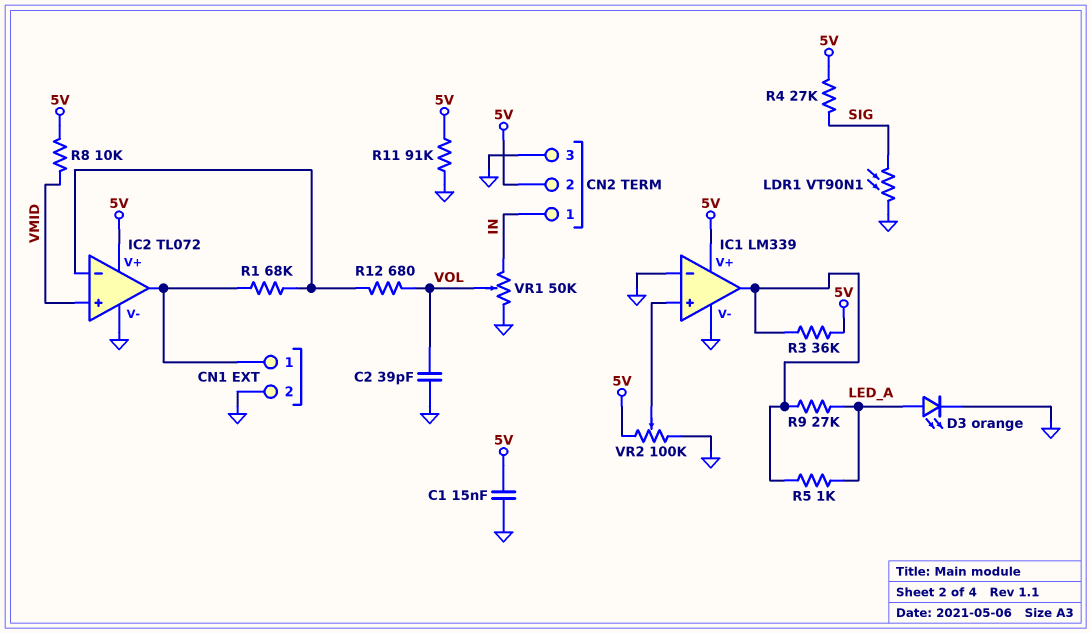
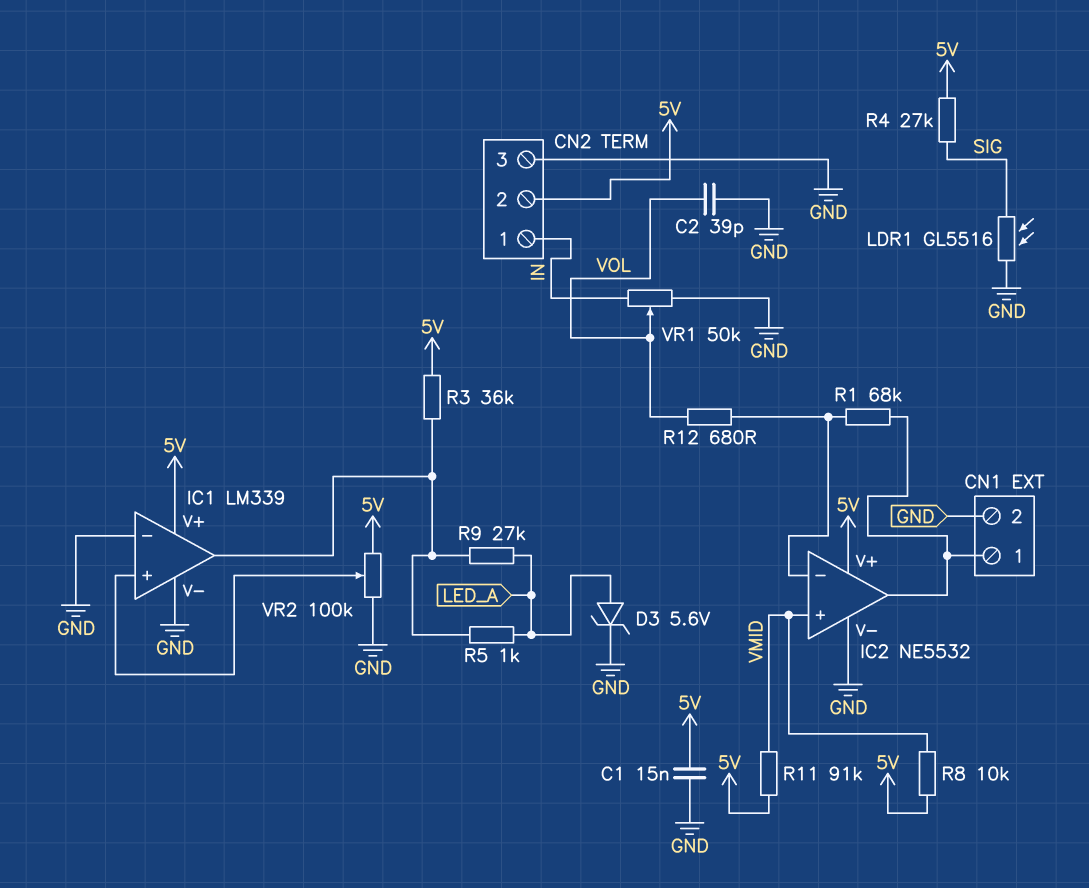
D3: LED orange (A LED_A, K GND) -> zener 5.6V (A LED_A, K GND)
IC2: TL072 -> NE5532
LDR1: VT90N1 (GND, SIG) -> GL5516 (GND, SIG)
R11: 91k (5V, GND) -> 91k (5V, VMID)

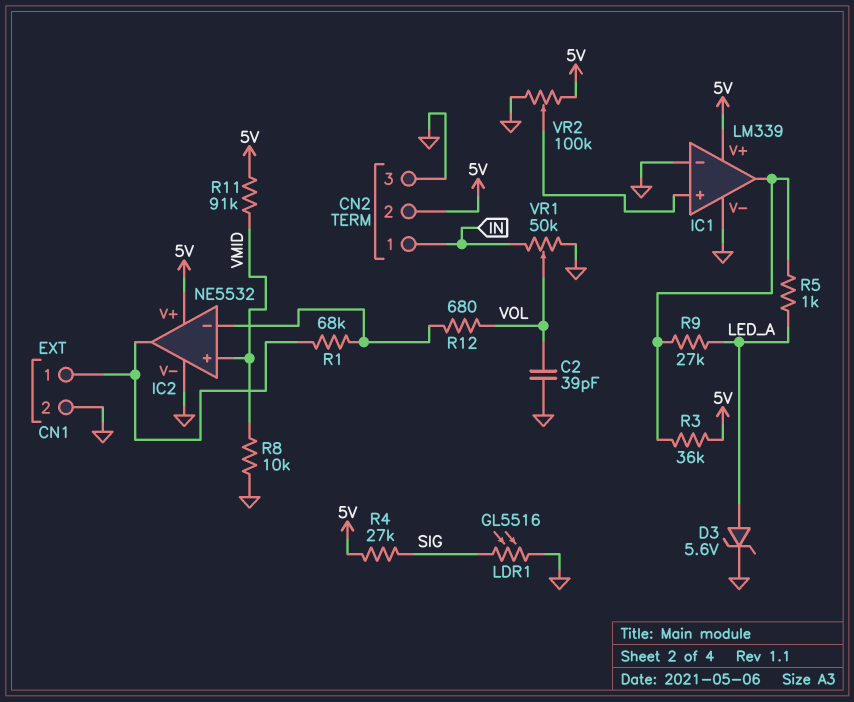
C1: 15nF (5V, GND) -> none
R8: 10k (5V, VMID) -> 10k (GND, VMID)

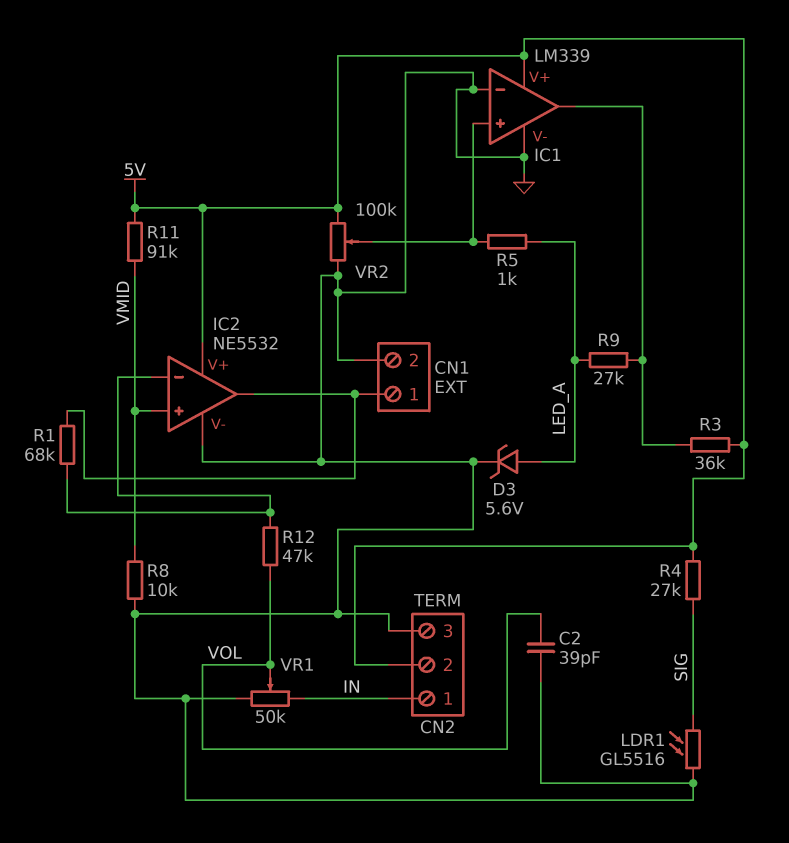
R5: 1k (IC1/out, LED_A) -> 1k (IC1/in+, LED_A)
R12: 680 (IC2/in-, VOL) -> 47k (IC2/in-, VOL)

